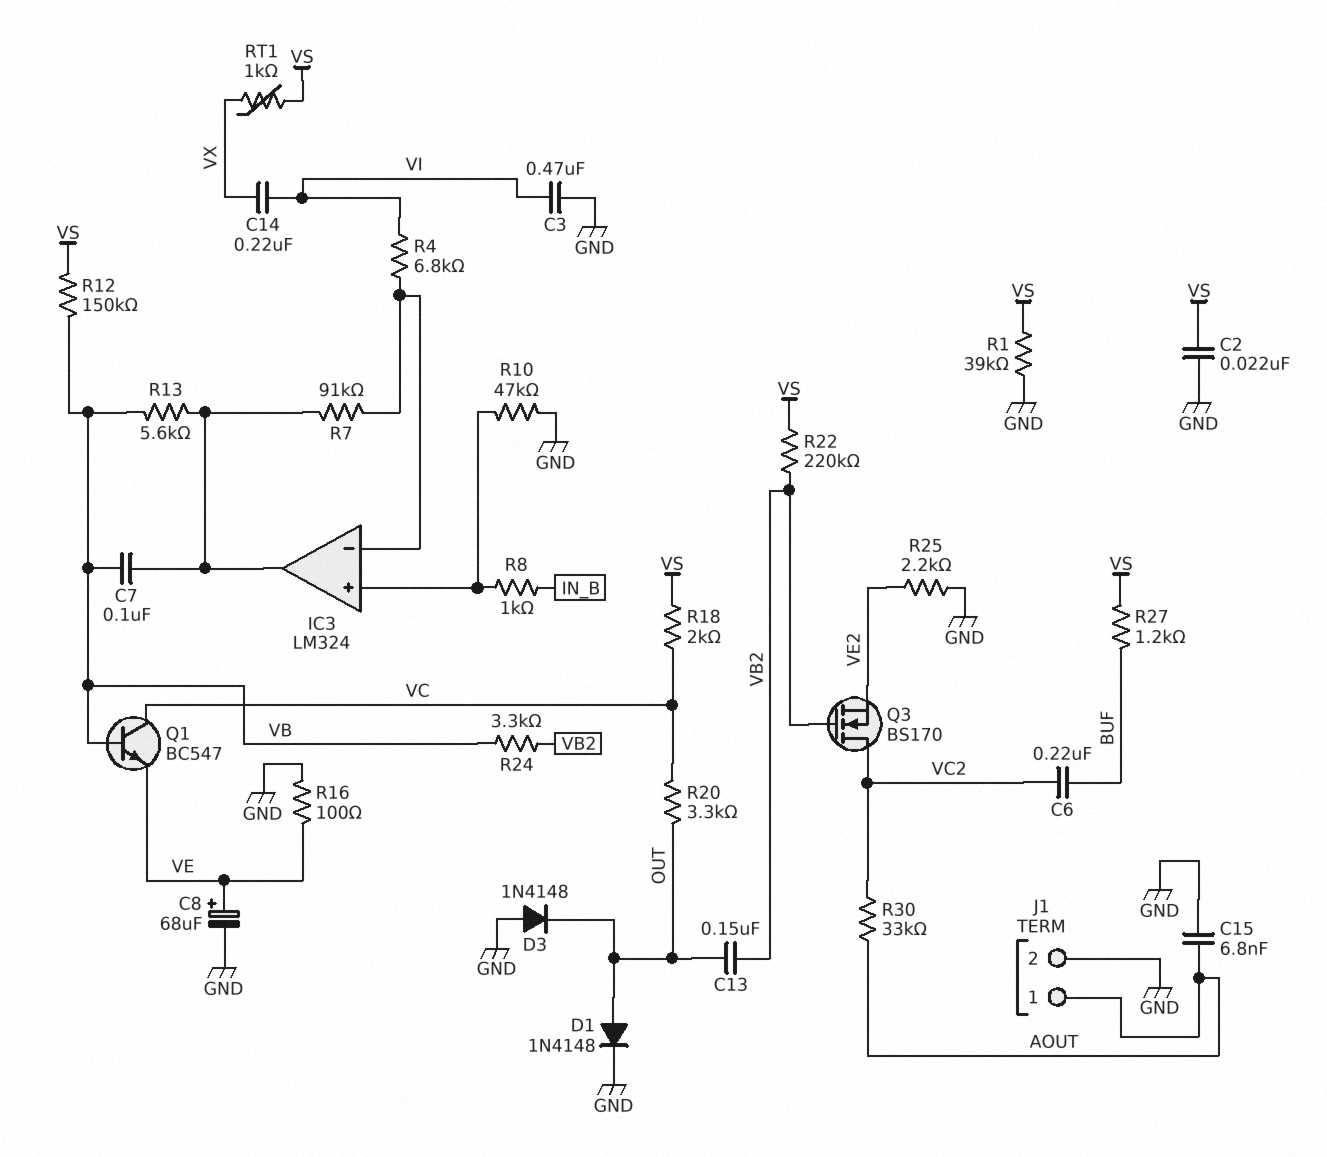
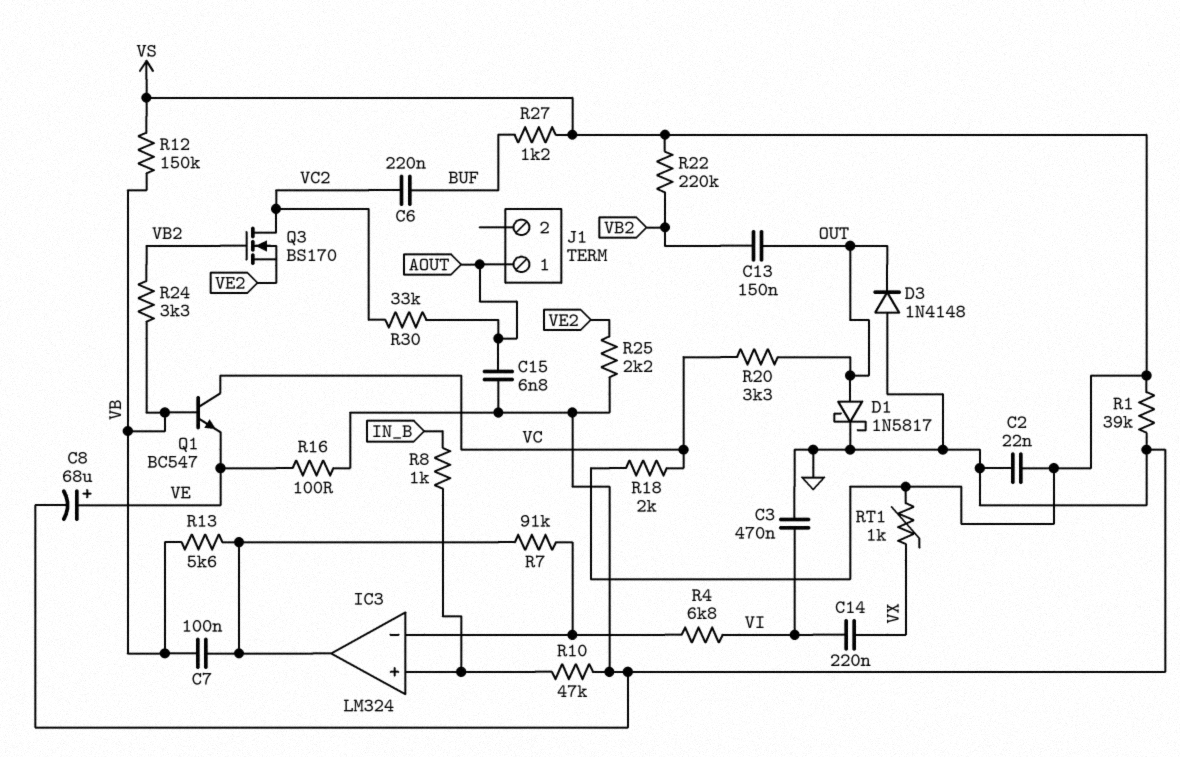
D1: diode 1N4148 (A OUT, K GND) -> schottky 1N5817 (A OUT, K GND)
J1 pin 2: GND -> none

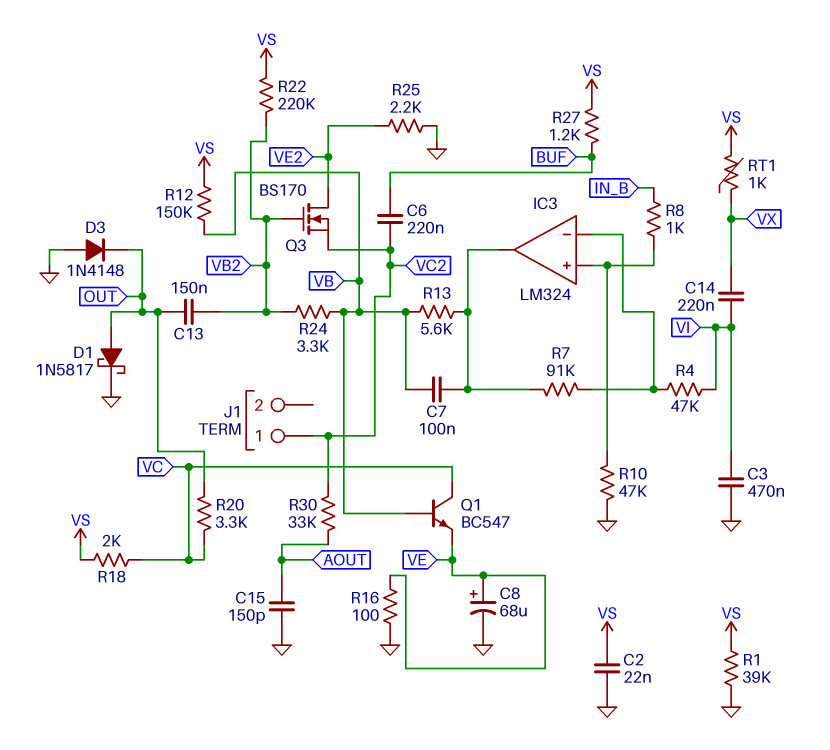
C15: 6.8nF (AOUT, GND) -> 150pF (AOUT, GND)
J1 pin 1: AOUT -> VC2
Q3: NMOS BS170 (G VB2, D VC2, S VE2) -> NMOS BS170 (G VB2, D VE2, S VC2)
R4: 6.8k (IC3/in-, VI) -> 47k (IC3/in-, VI)

